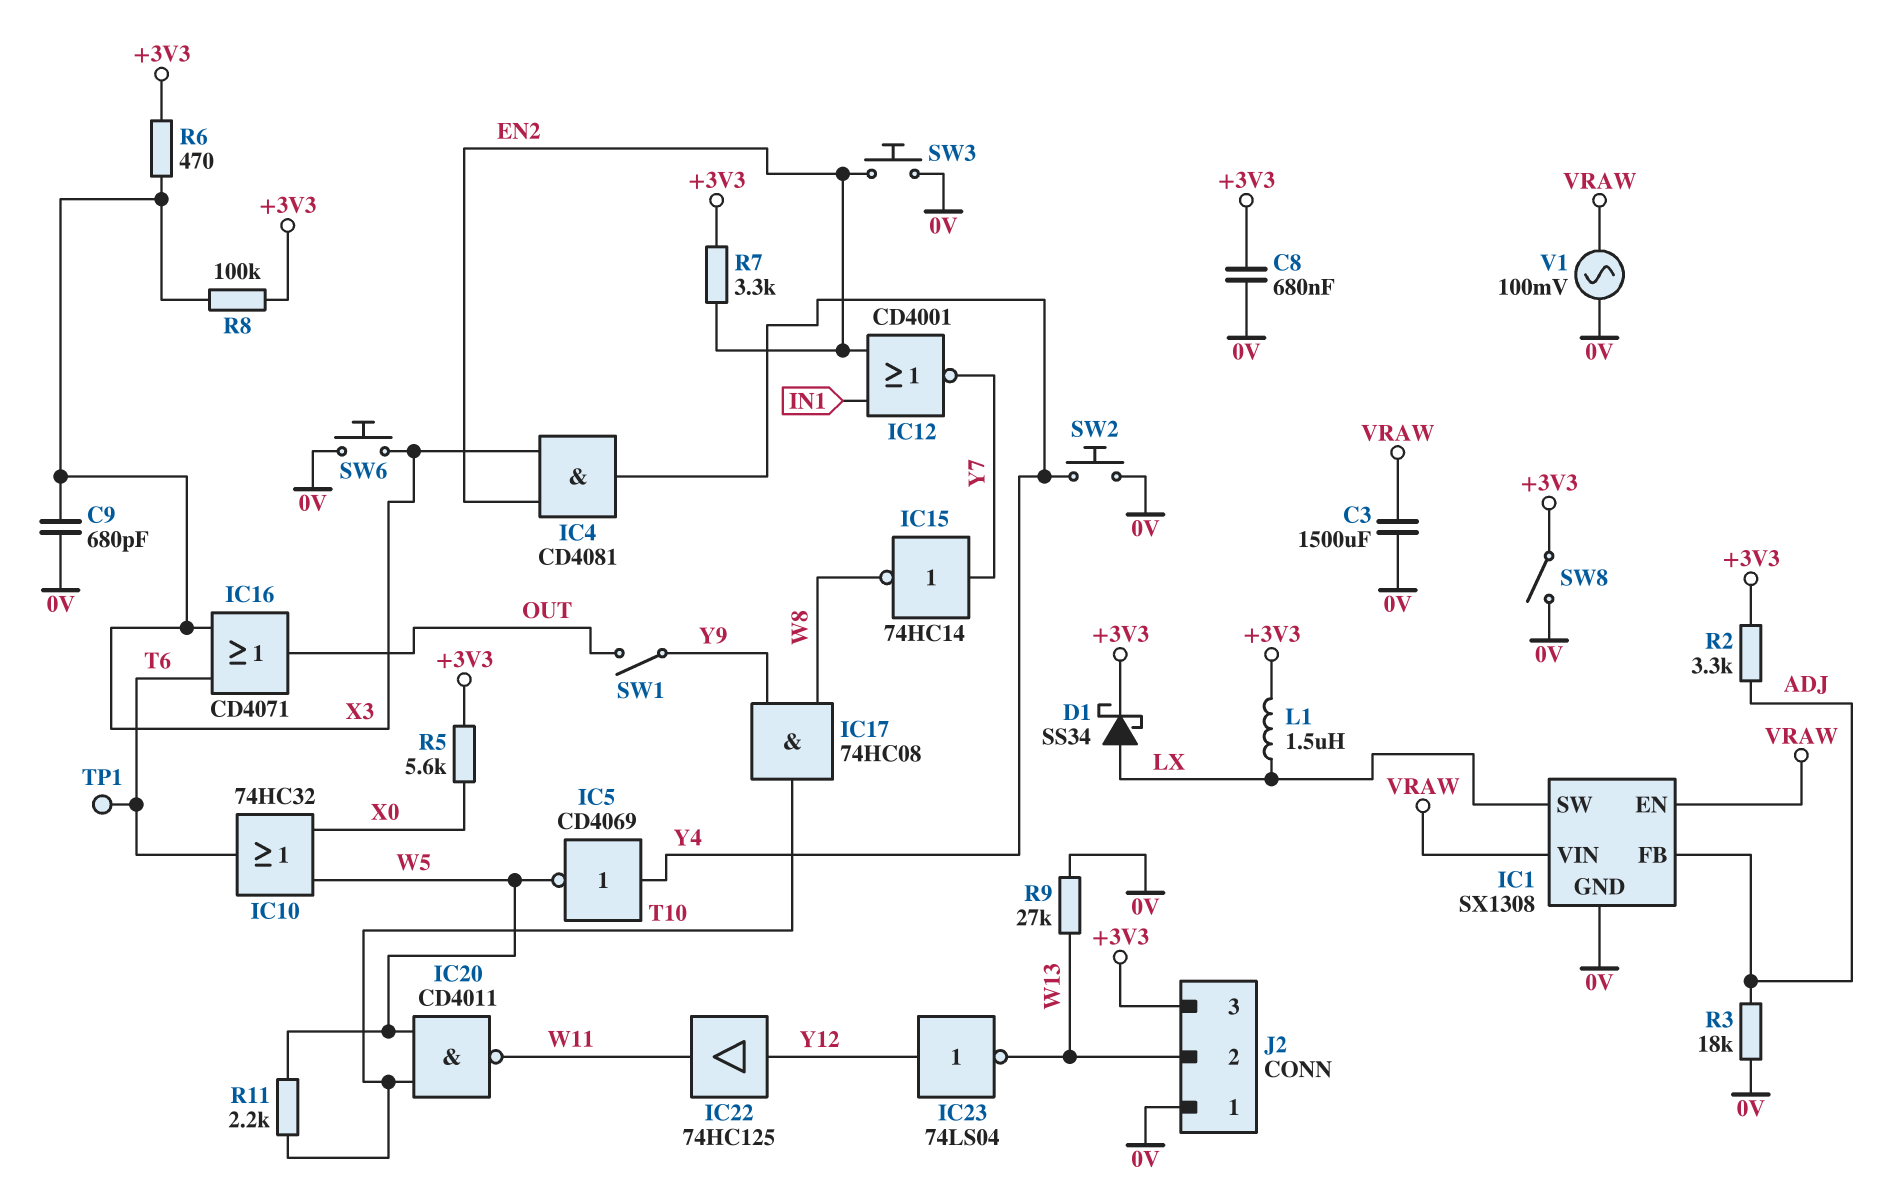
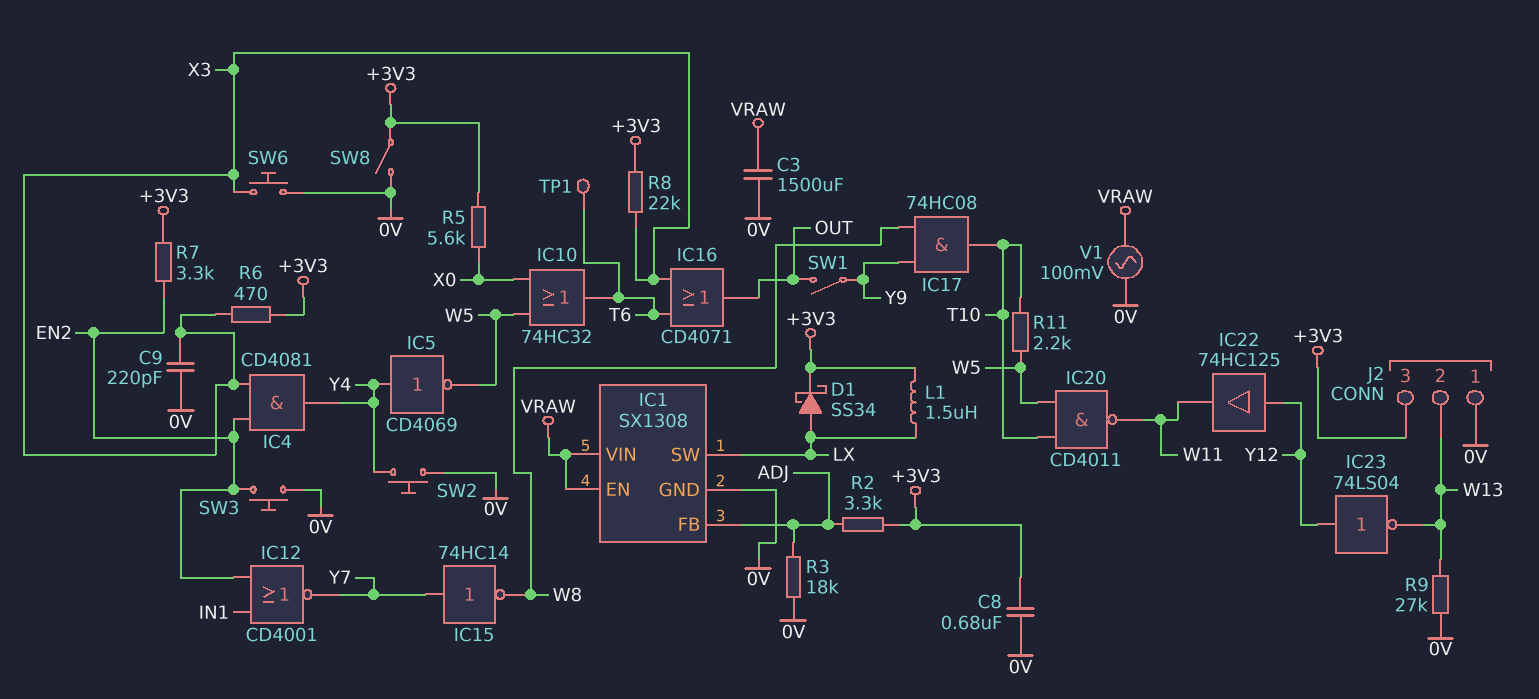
C9: 680pF (0V, X3) -> 220pF (0V, X3)
R8: 100k (+3V3, X3) -> 22k (+3V3, X3)

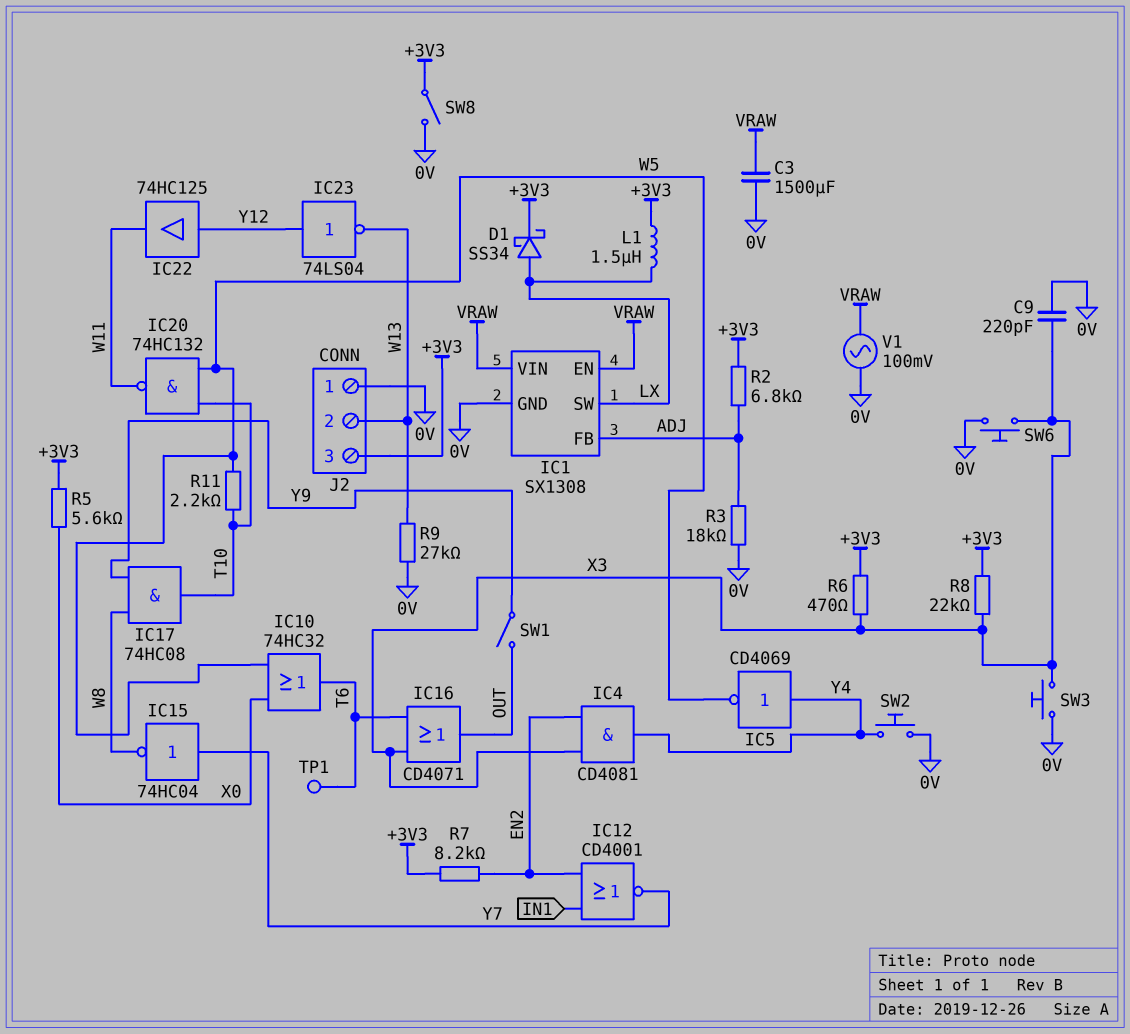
C8: 680nF (+3V3, 0V) -> none
IC15: NOT 74HC14 (in Y7, out W8) -> NOT 74HC04 (in Y7, out W8)
IC20: NAND CD4011 (in T10, in W5, out W11) -> NAND 74HC132 (in T10, in W5, out W11)
R2: 3.3k (+3V3, ADJ) -> 6.8k (+3V3, ADJ)
R7: 3.3k (+3V3, EN2) -> 8.2k (+3V3, EN2)
SW3: button (0V, EN2) -> button (0V, X3)

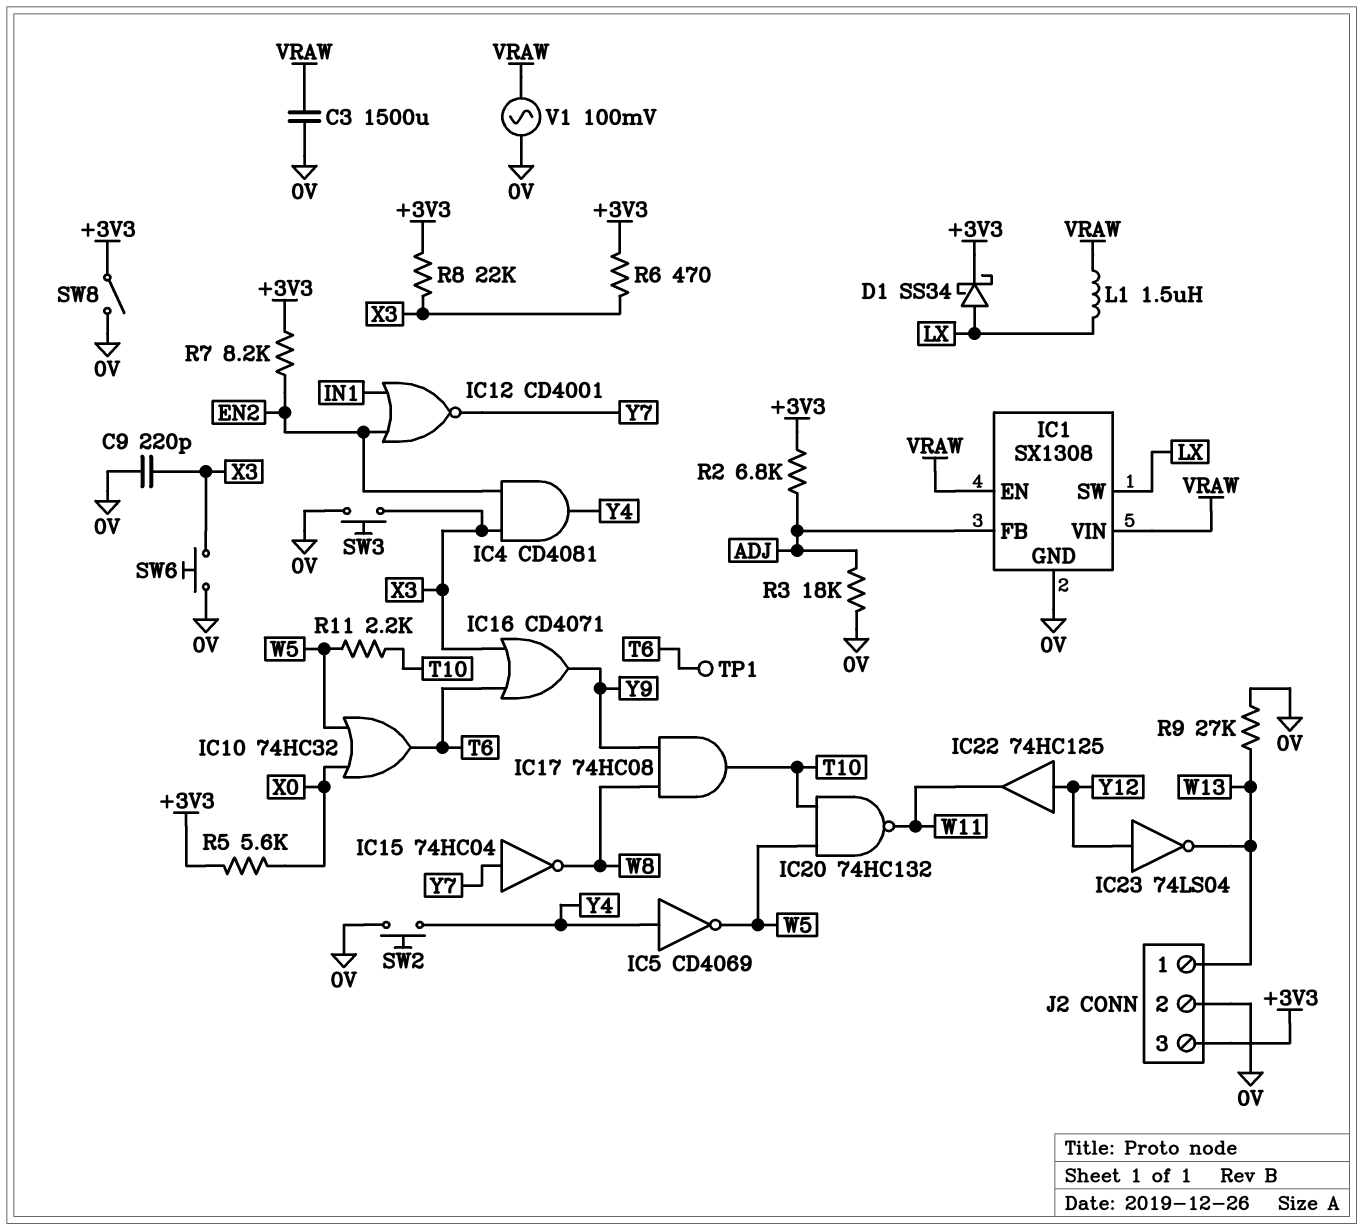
IC16: OR CD4071 (in T6, in X3, out OUT) -> OR CD4071 (in T6, in X3, out Y9)
J2 pin 1: 0V -> W13
J2 pin 2: W13 -> 0V
L1: 1.5uH (+3V3, LX) -> 1.5uH (LX, VRAW)
SW1: switch (OUT, Y9) -> none

